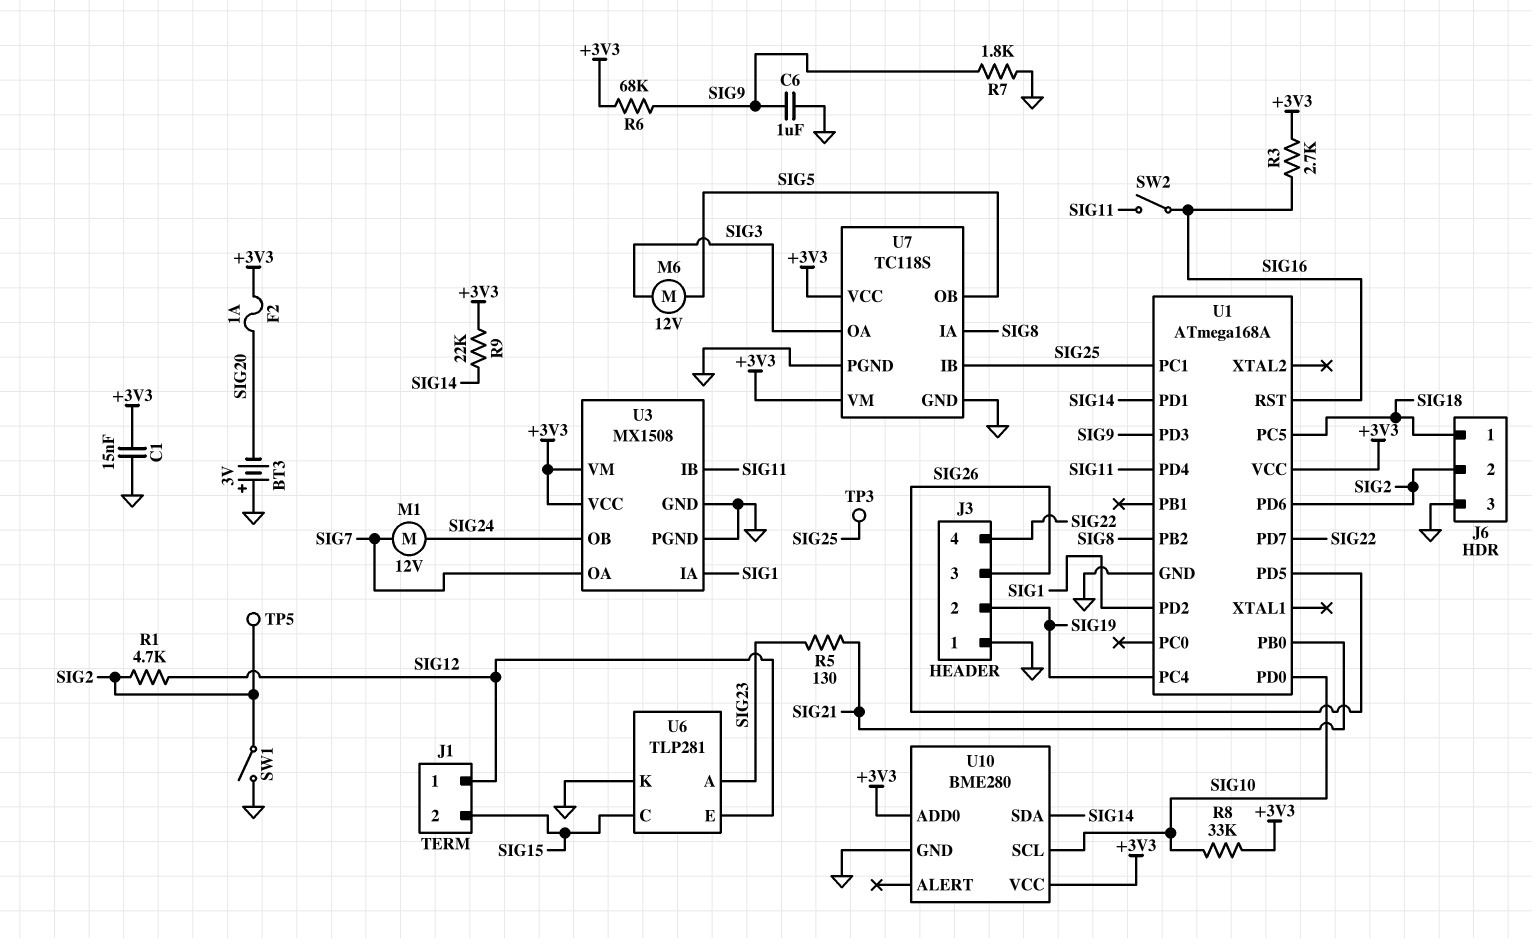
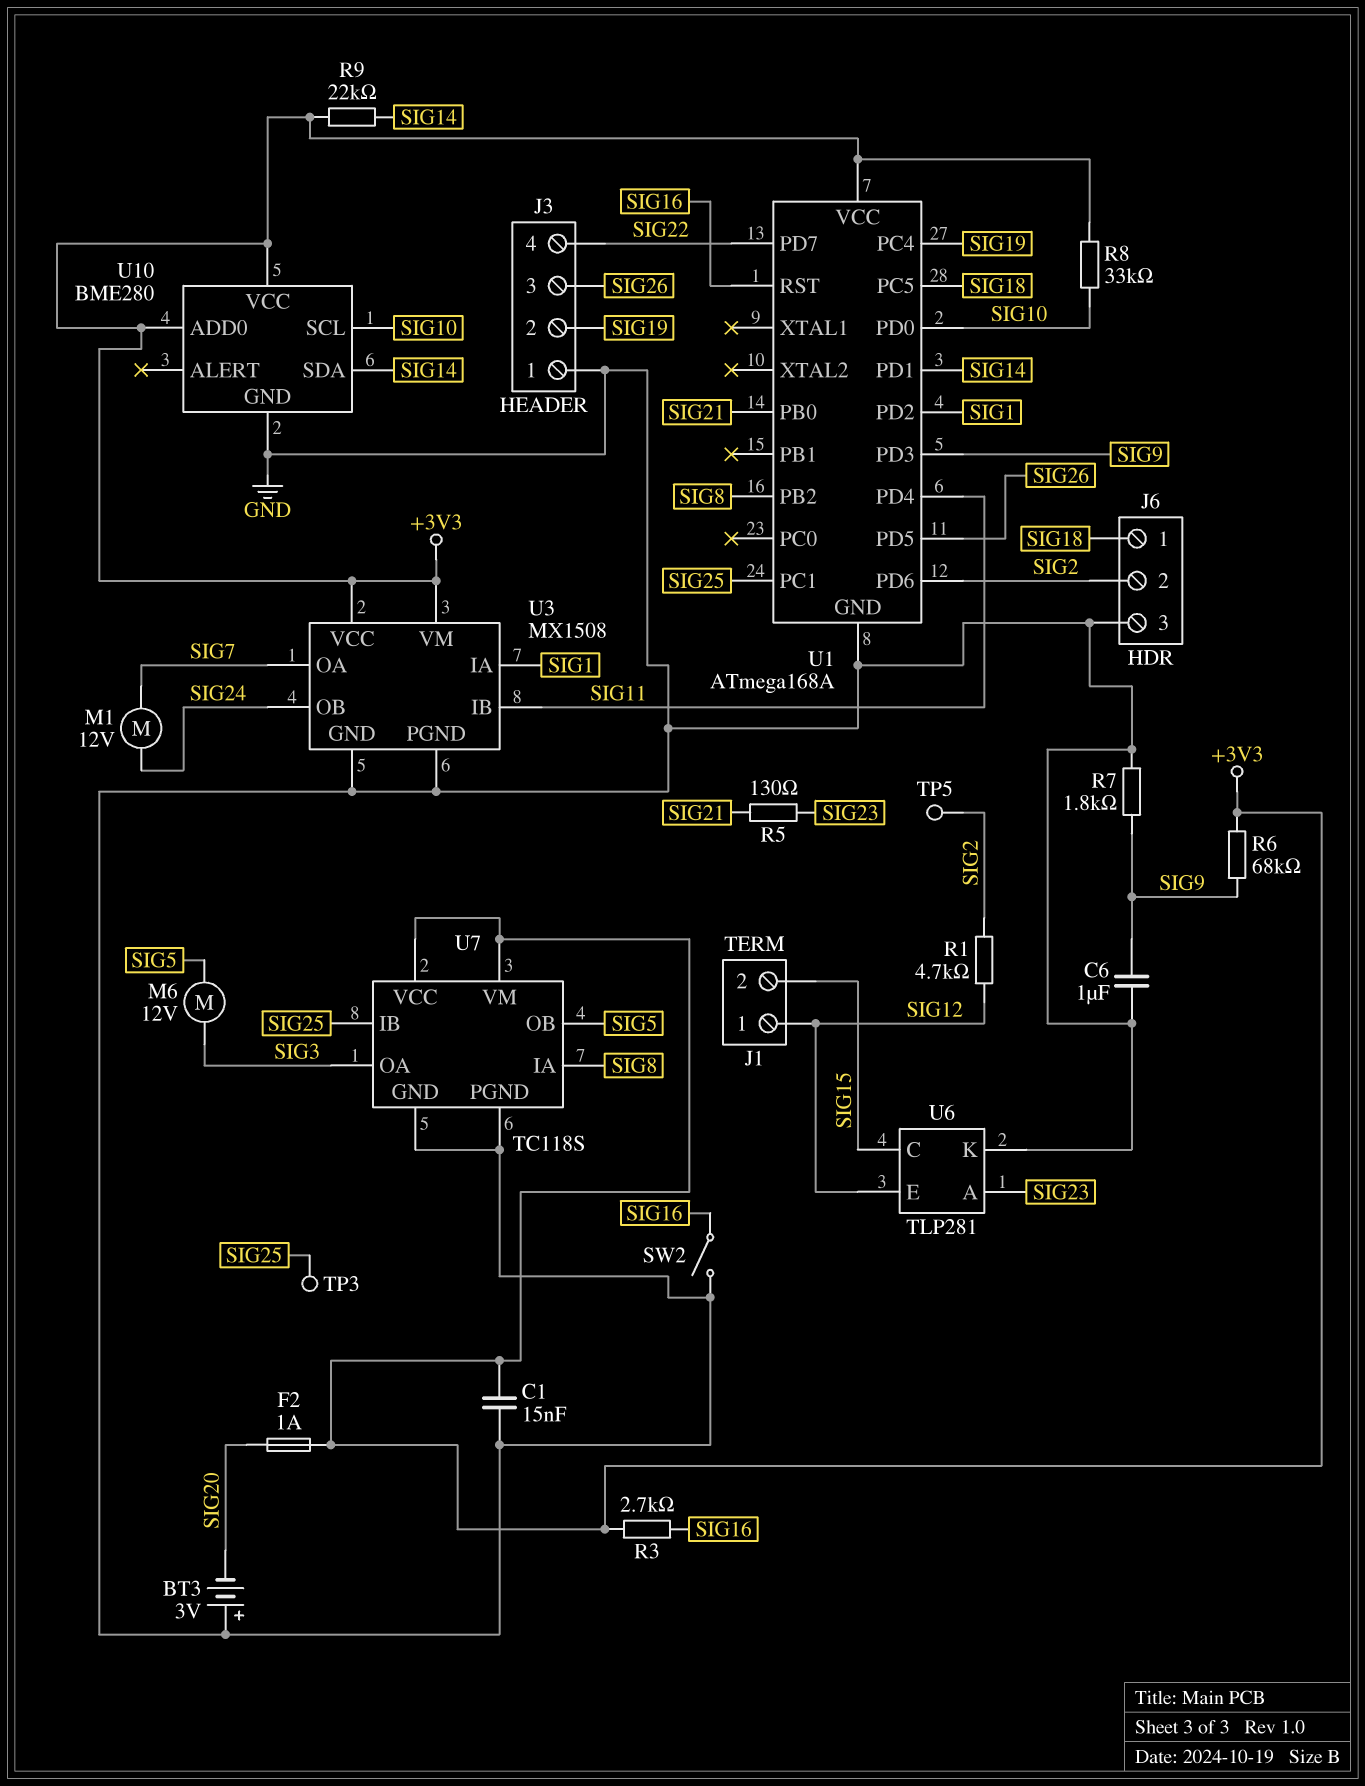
SW1: switch (GND, SIG2) -> none
SW2: switch (SIG11, SIG16) -> switch (GND, SIG16)

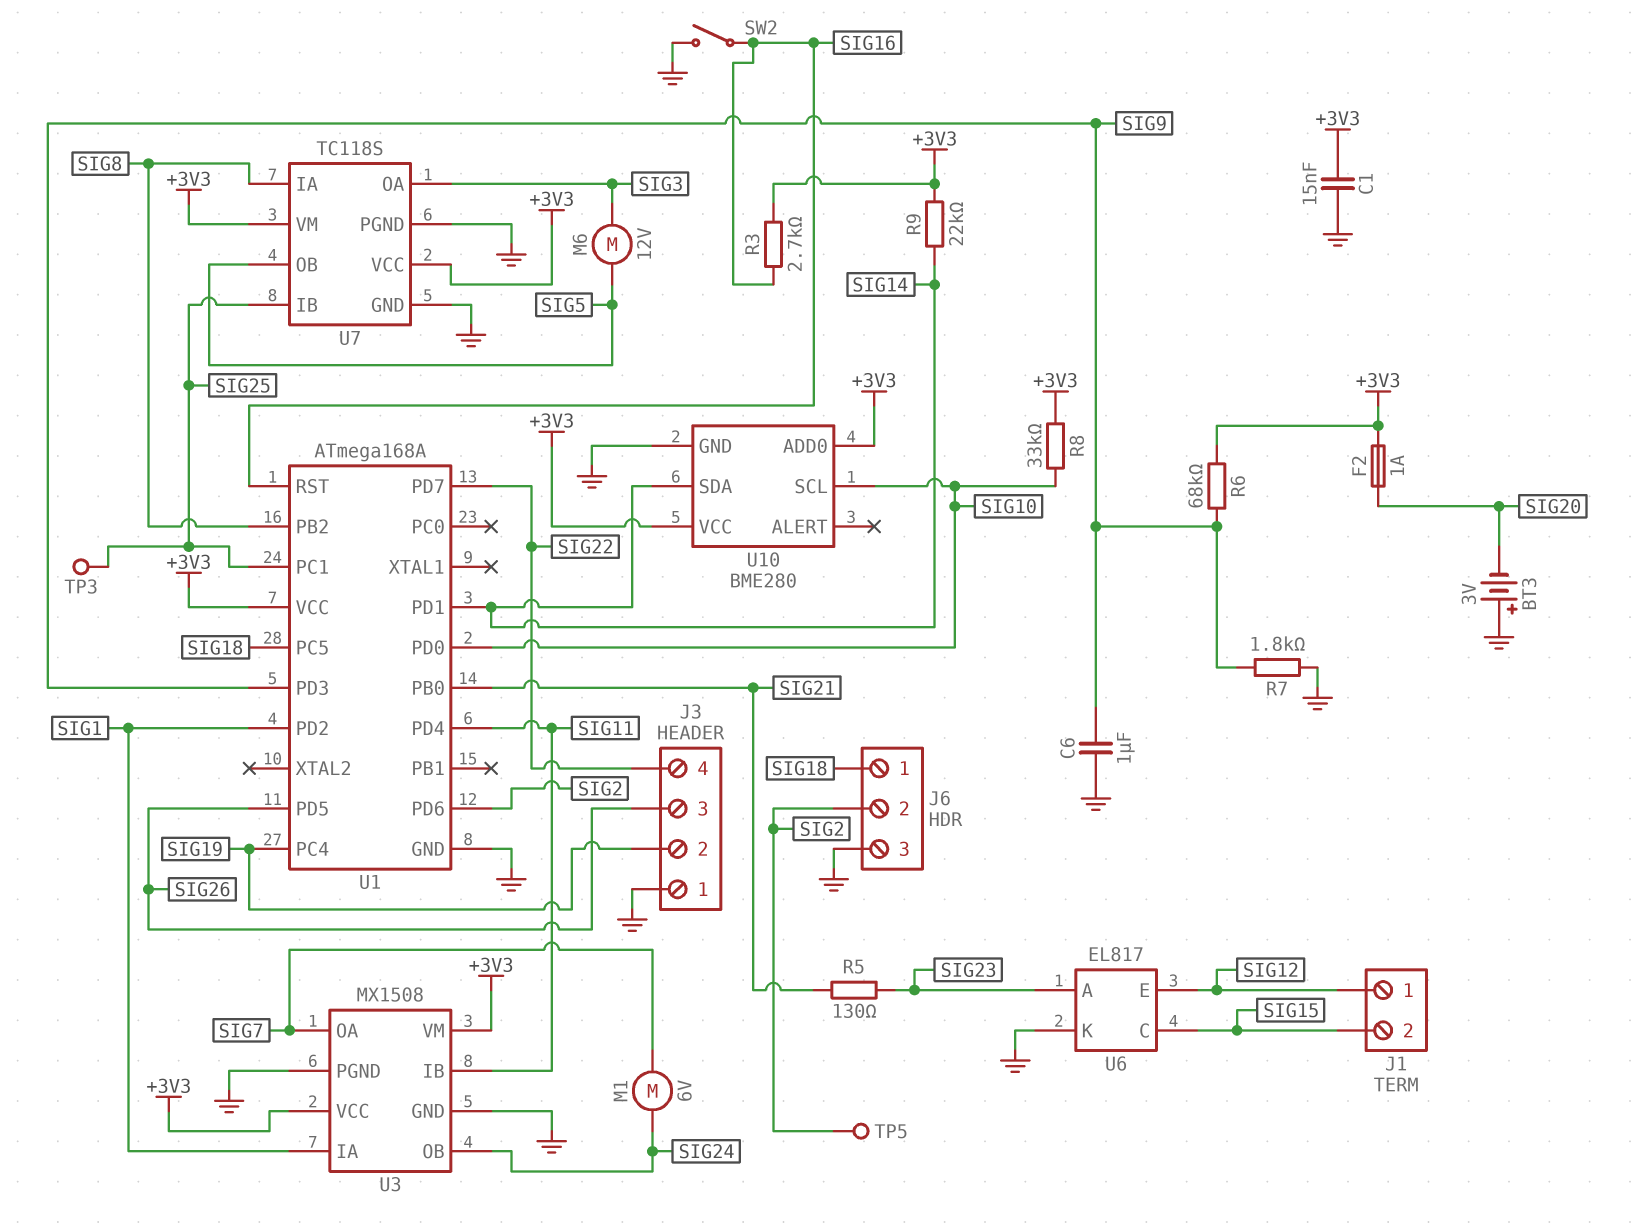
M1: motor 12V (SIG7, SIG24) -> motor 6V (SIG7, SIG24)
R1: 4.7k (SIG2, SIG12) -> none
U6: TLP281 -> EL817

